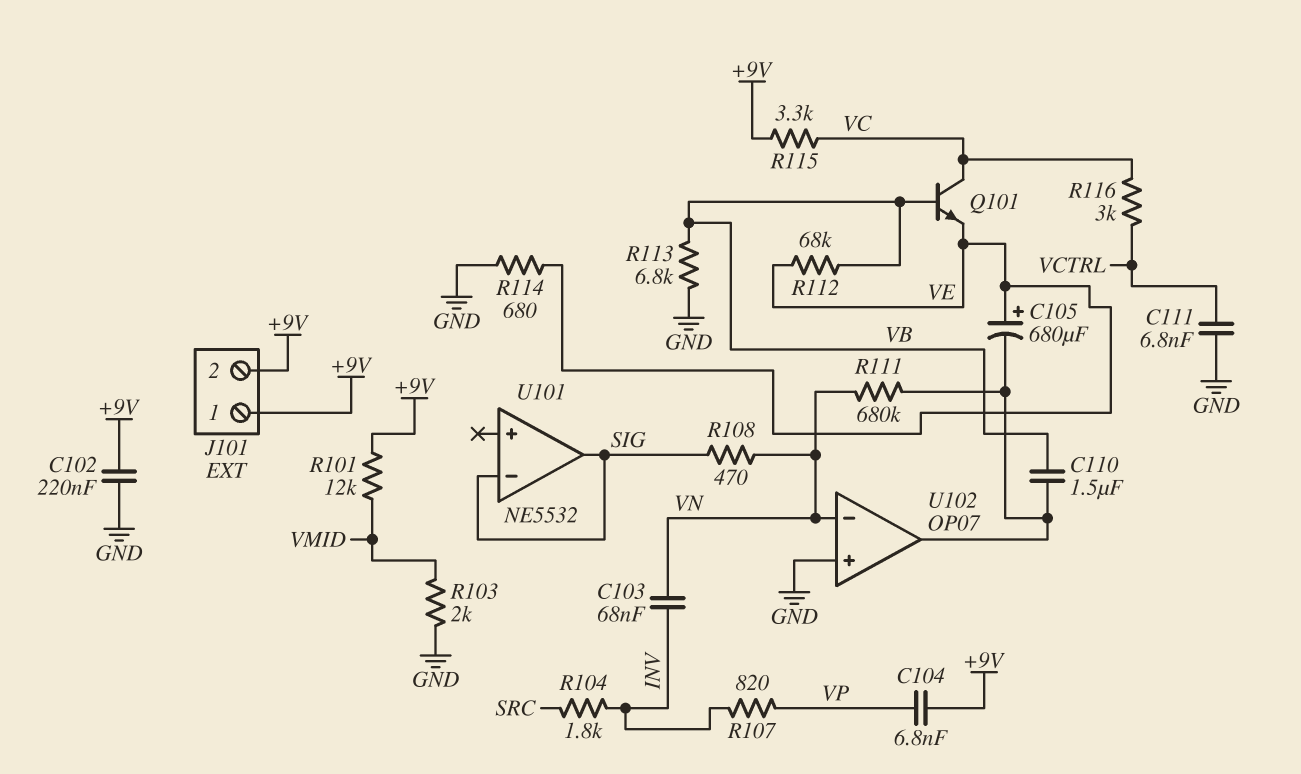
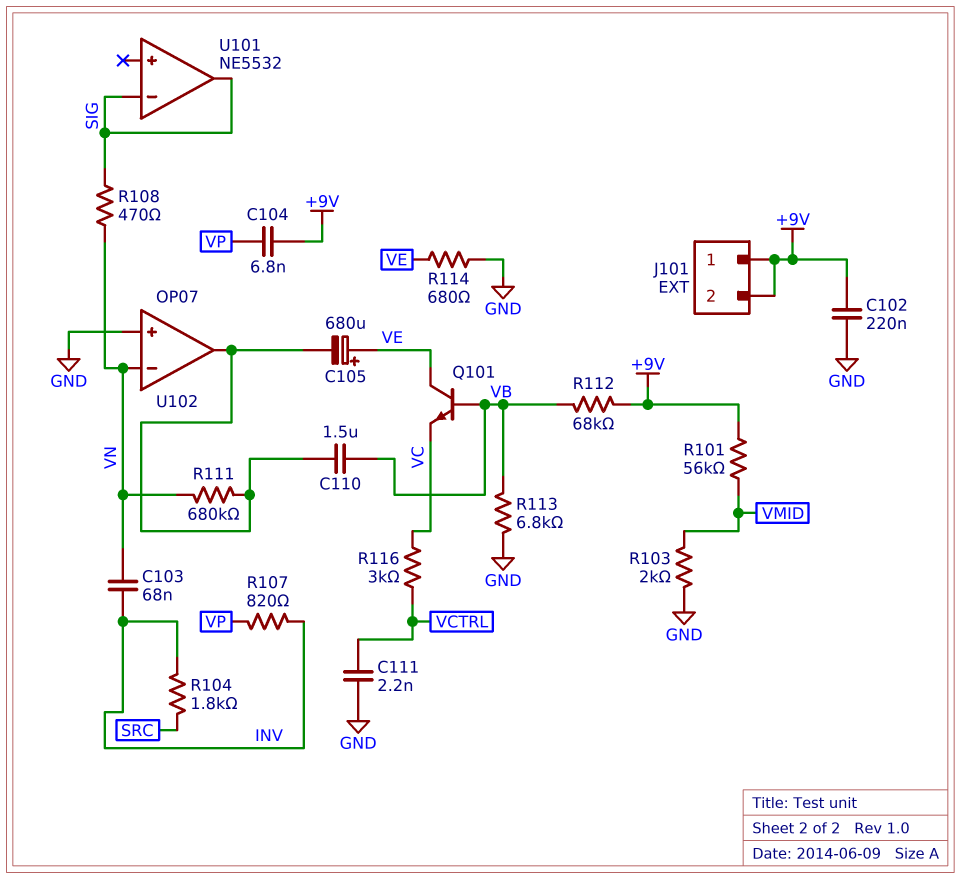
C111: 6.8nF (GND, VCTRL) -> 2.2nF (GND, VCTRL)
Q101: NPN (B VB, C VC, E VE) -> NPN (B VB, C VE, E VC)
R101: 12k (+9V, VMID) -> 56k (+9V, VMID)
R112: 68k (VB, VE) -> 68k (+9V, VB)
R115: 3.3k (+9V, VC) -> none

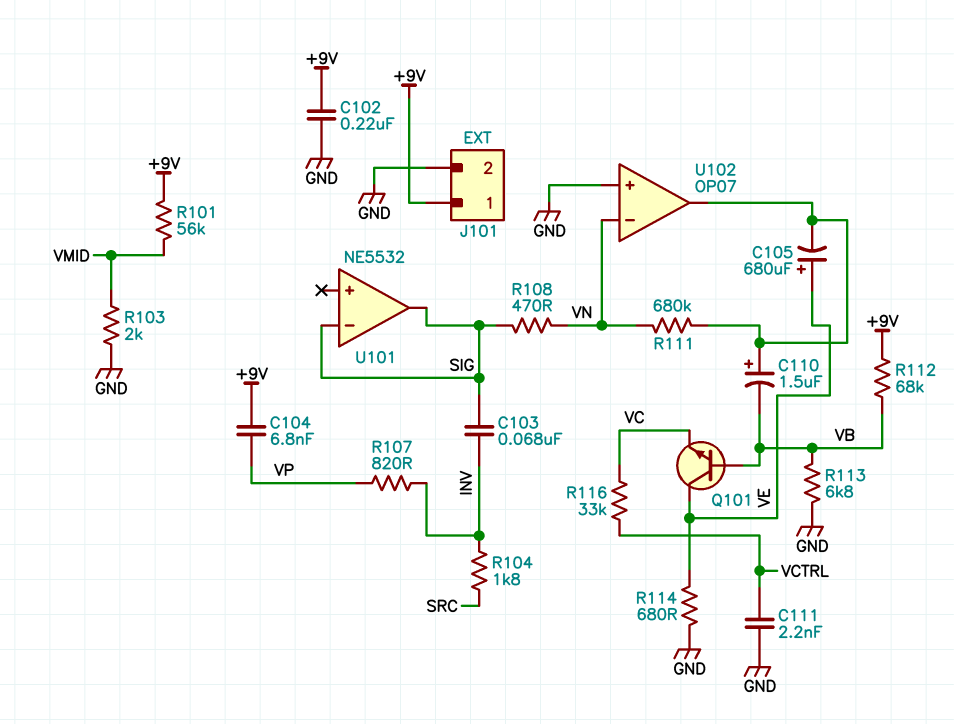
C103: 68nF (INV, VN) -> 68nF (INV, SIG)
C110: 1.5uF (U102/out, VB) -> 1.5uF (plus U102/out, minus VB)
J101 pin 2: +9V -> GND
R116: 3k (VC, VCTRL) -> 33k (VC, VCTRL)

